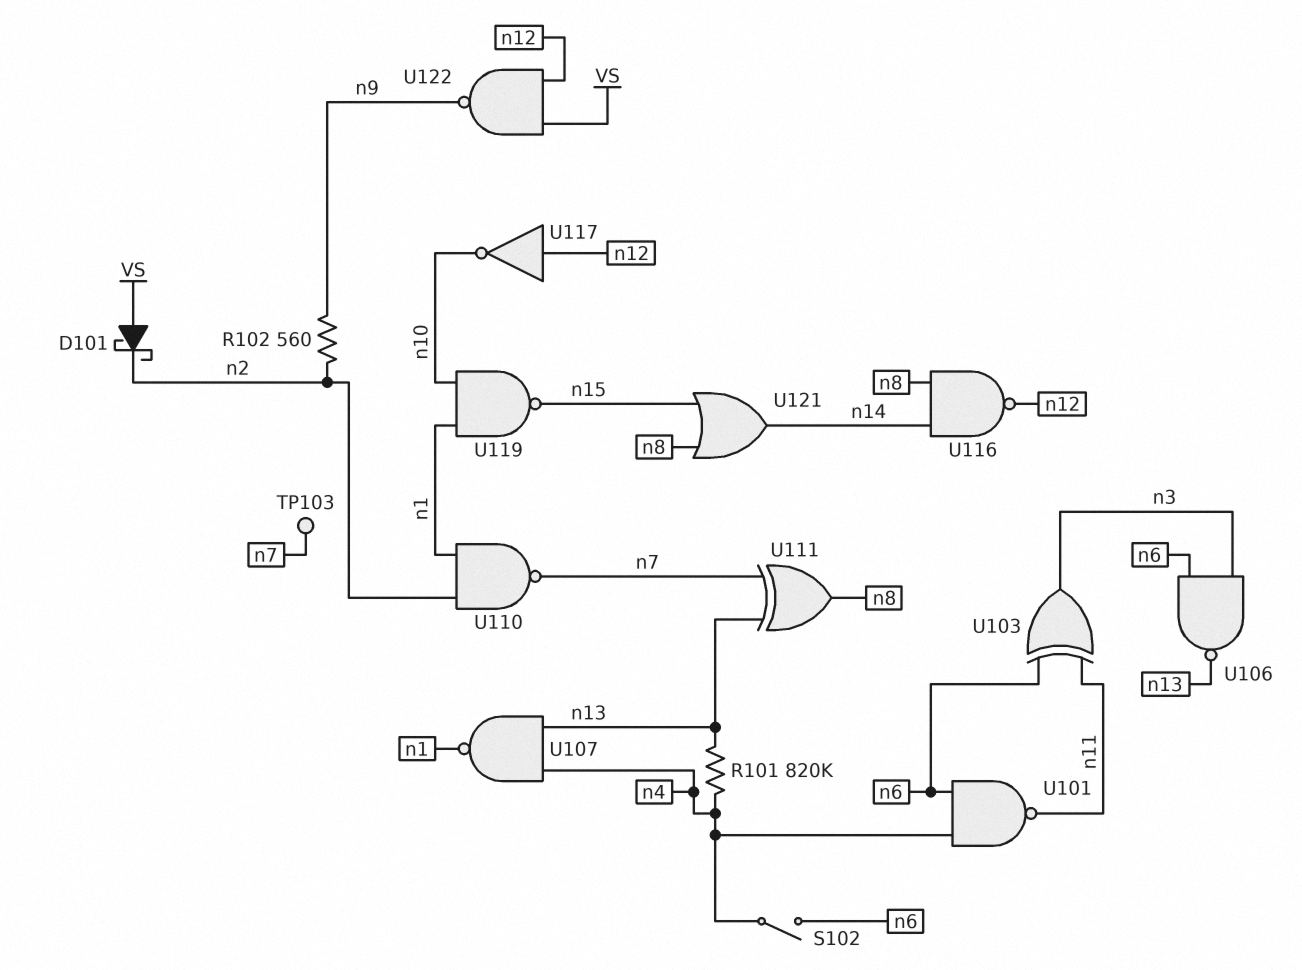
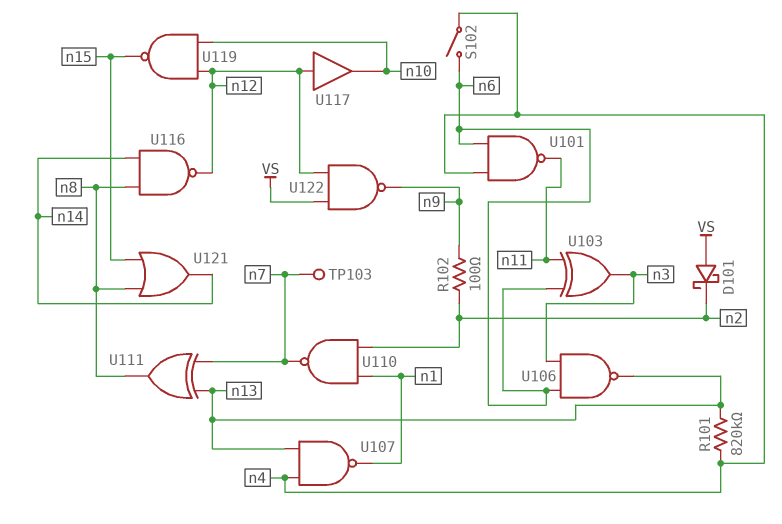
R102: 560 (n2, n9) -> 100 (n2, n9)
U117: NOT (in n12, out n10) -> buffer (in n12, out n10)
U119: NAND (in n1, in n10, out n15) -> NAND (in n10, in n12, out n15)

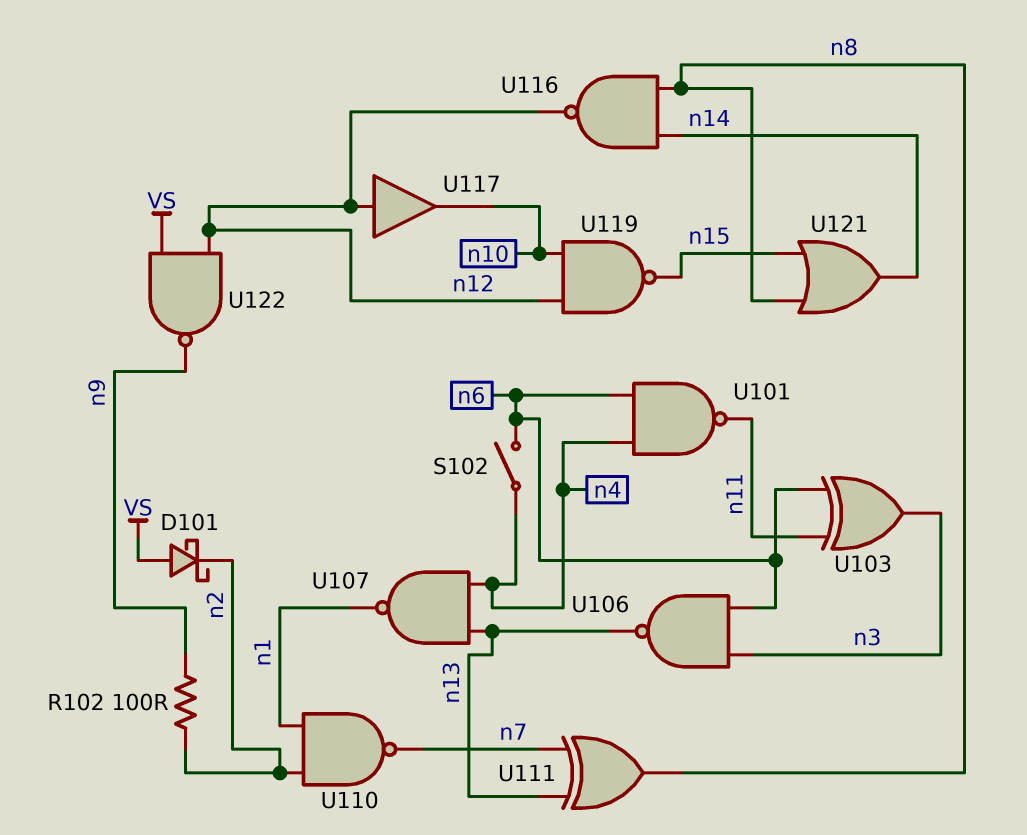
R101: 820k (n4, n13) -> none
TP103: test point (n7) -> none

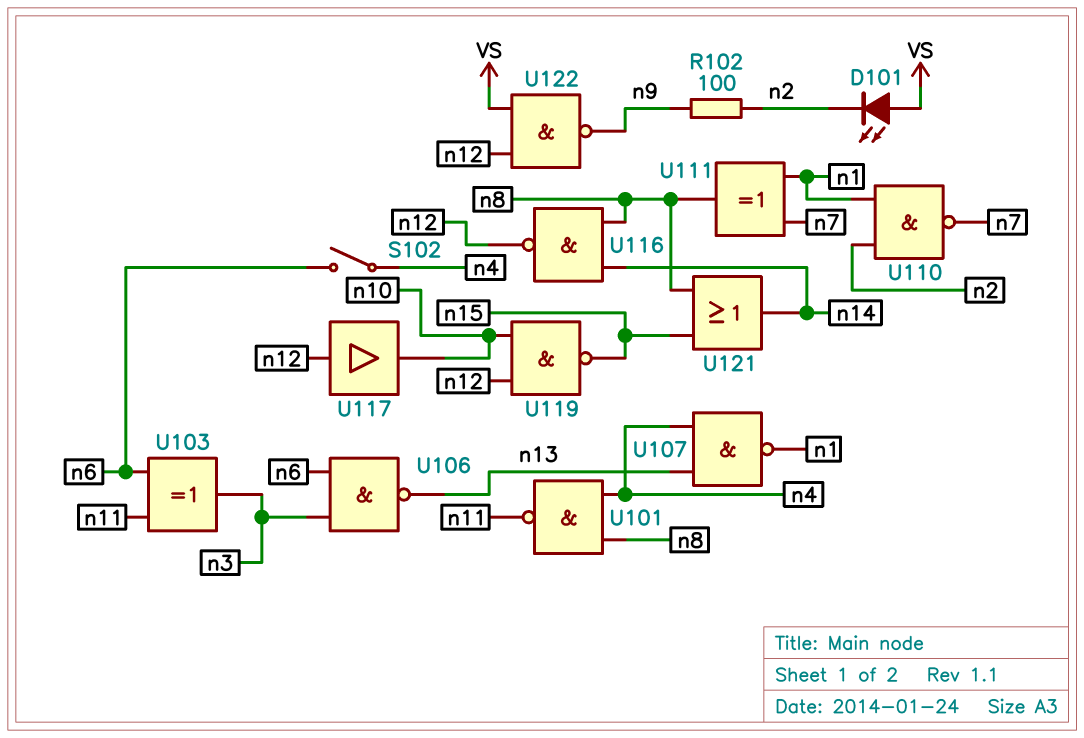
D101: schottky (A VS, K n2) -> LED (A VS, K n2)
U101: NAND (in n4, in n6, out n11) -> NAND (in n4, in n8, out n11)
U111: XOR (in n7, in n13, out n8) -> XOR (in n1, in n7, out n8)

